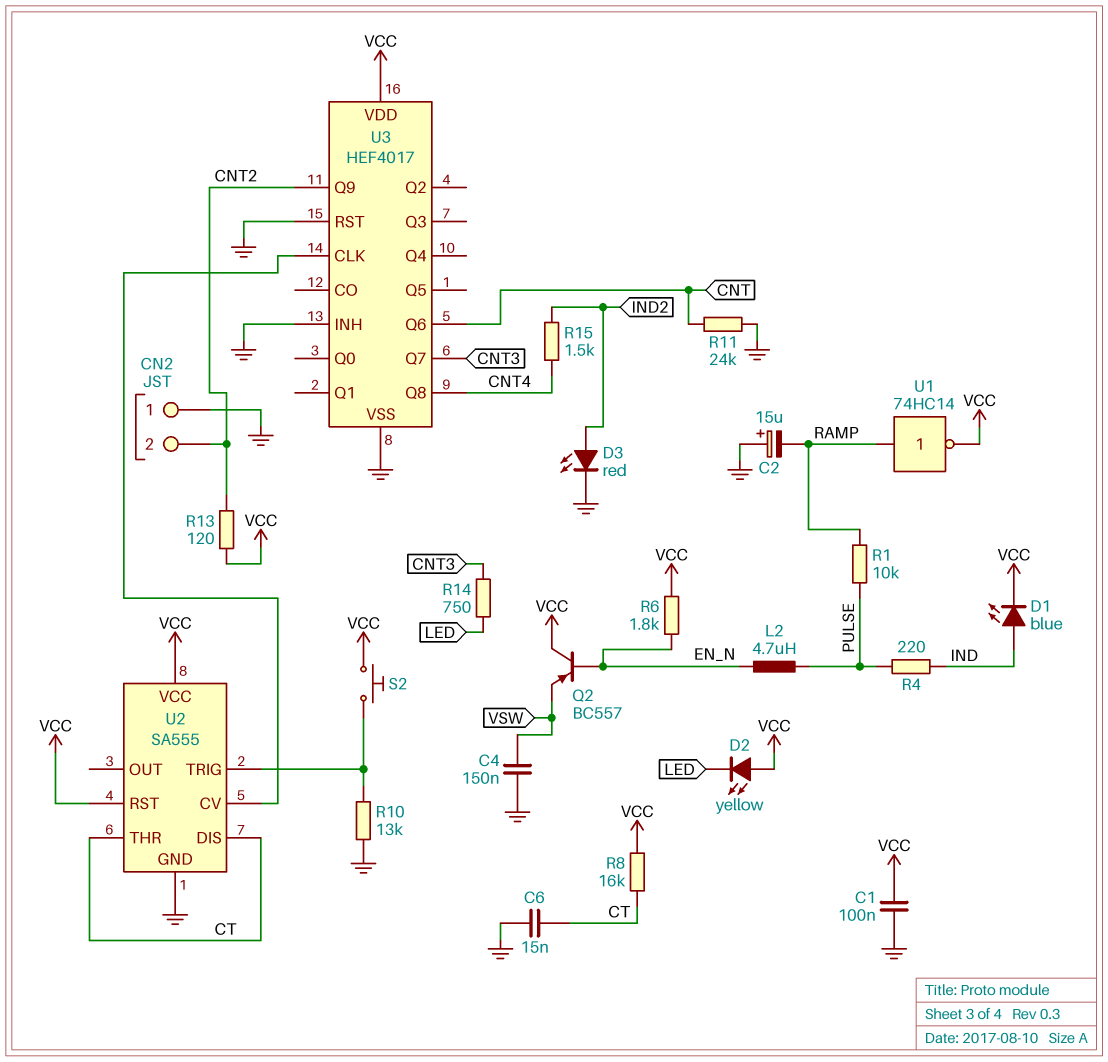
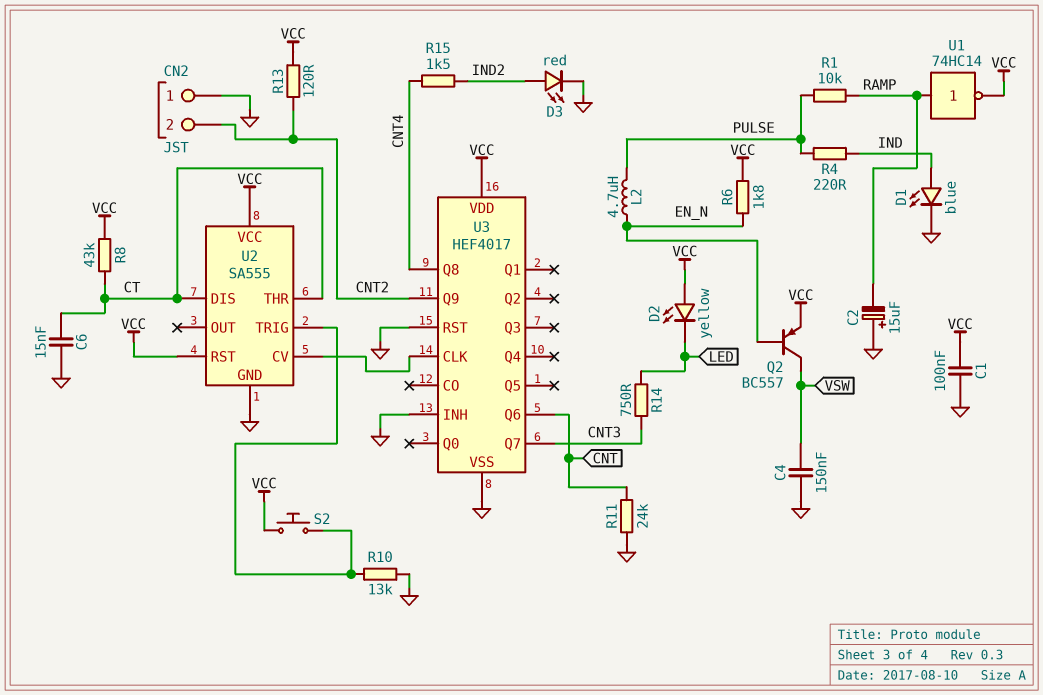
D1: LED blue (A IND, K VCC) -> LED blue (A IND, K GND)
Q2: PNP BC557 (B EN_N, C VCC, E VSW) -> PNP BC557 (B EN_N, C VSW, E VCC)
R8: 16k (CT, VCC) -> 43k (CT, VCC)

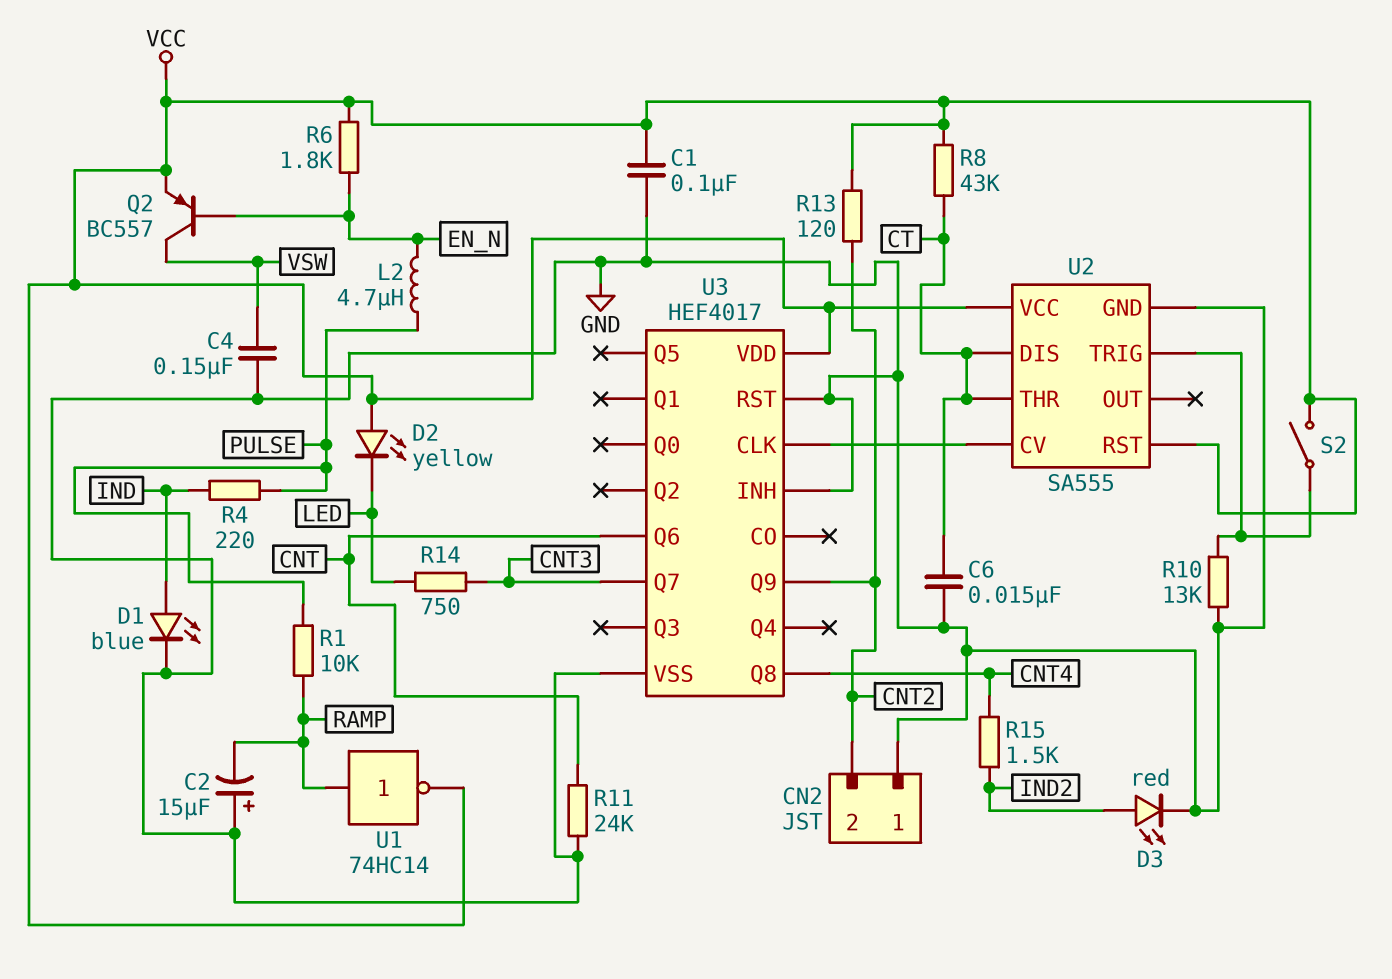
S2: button (U2/TRIG, VCC) -> switch (U2/TRIG, VCC)

